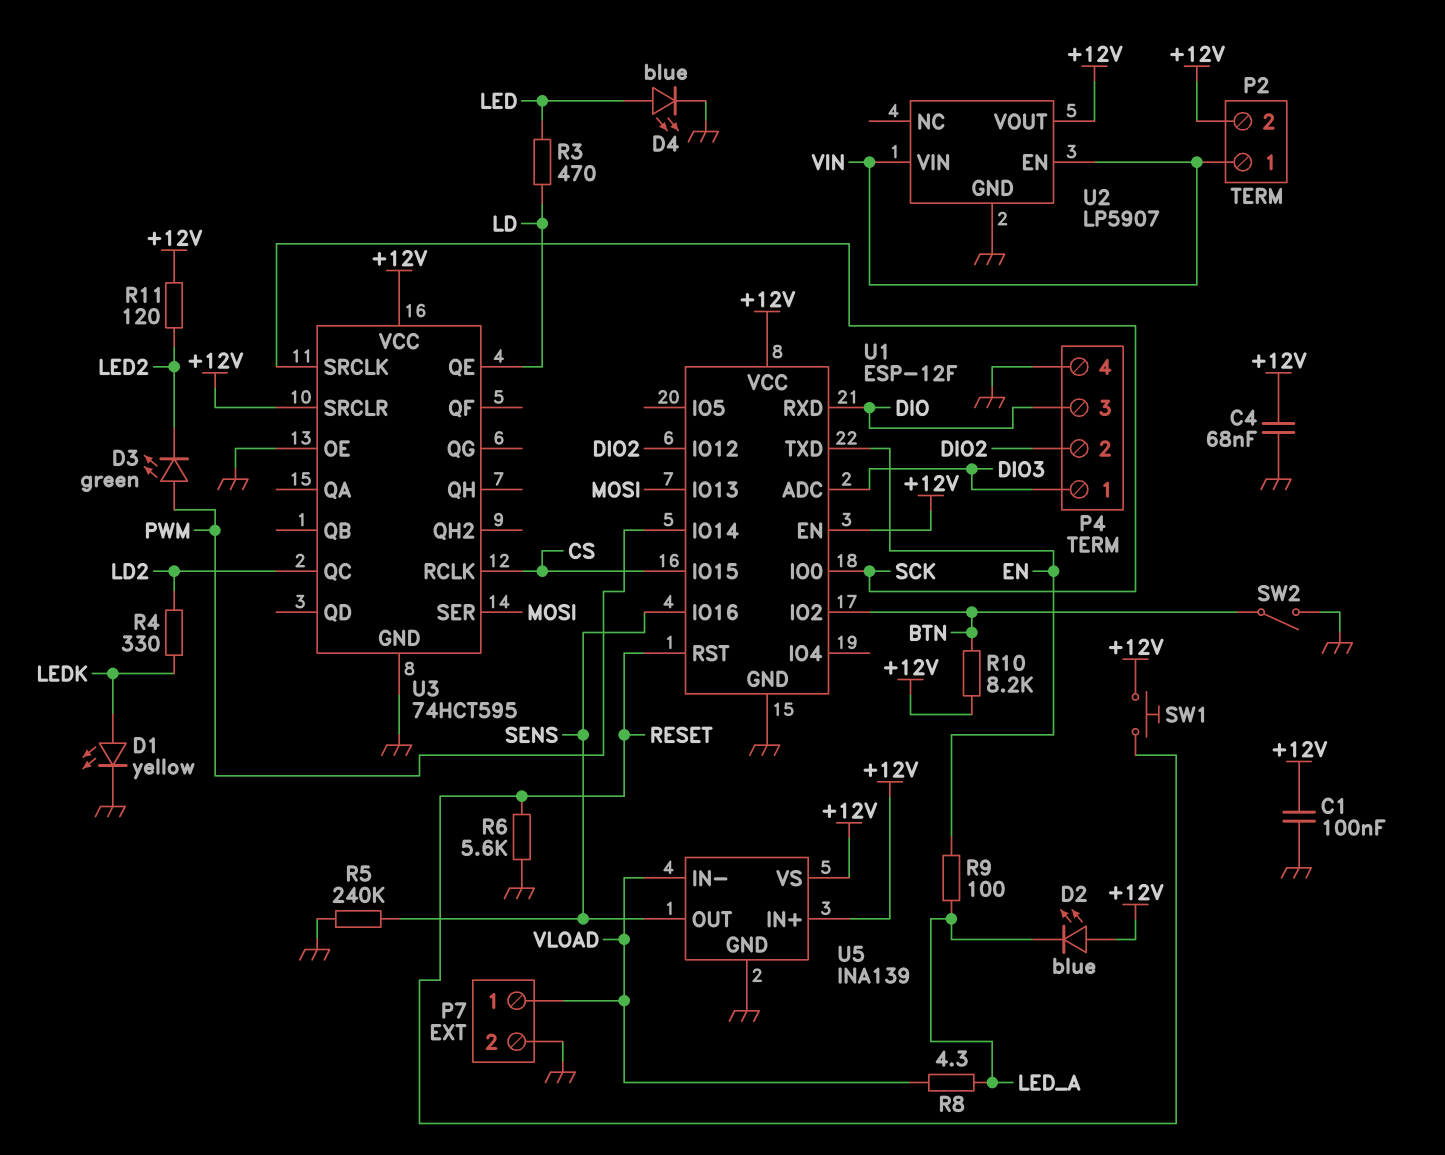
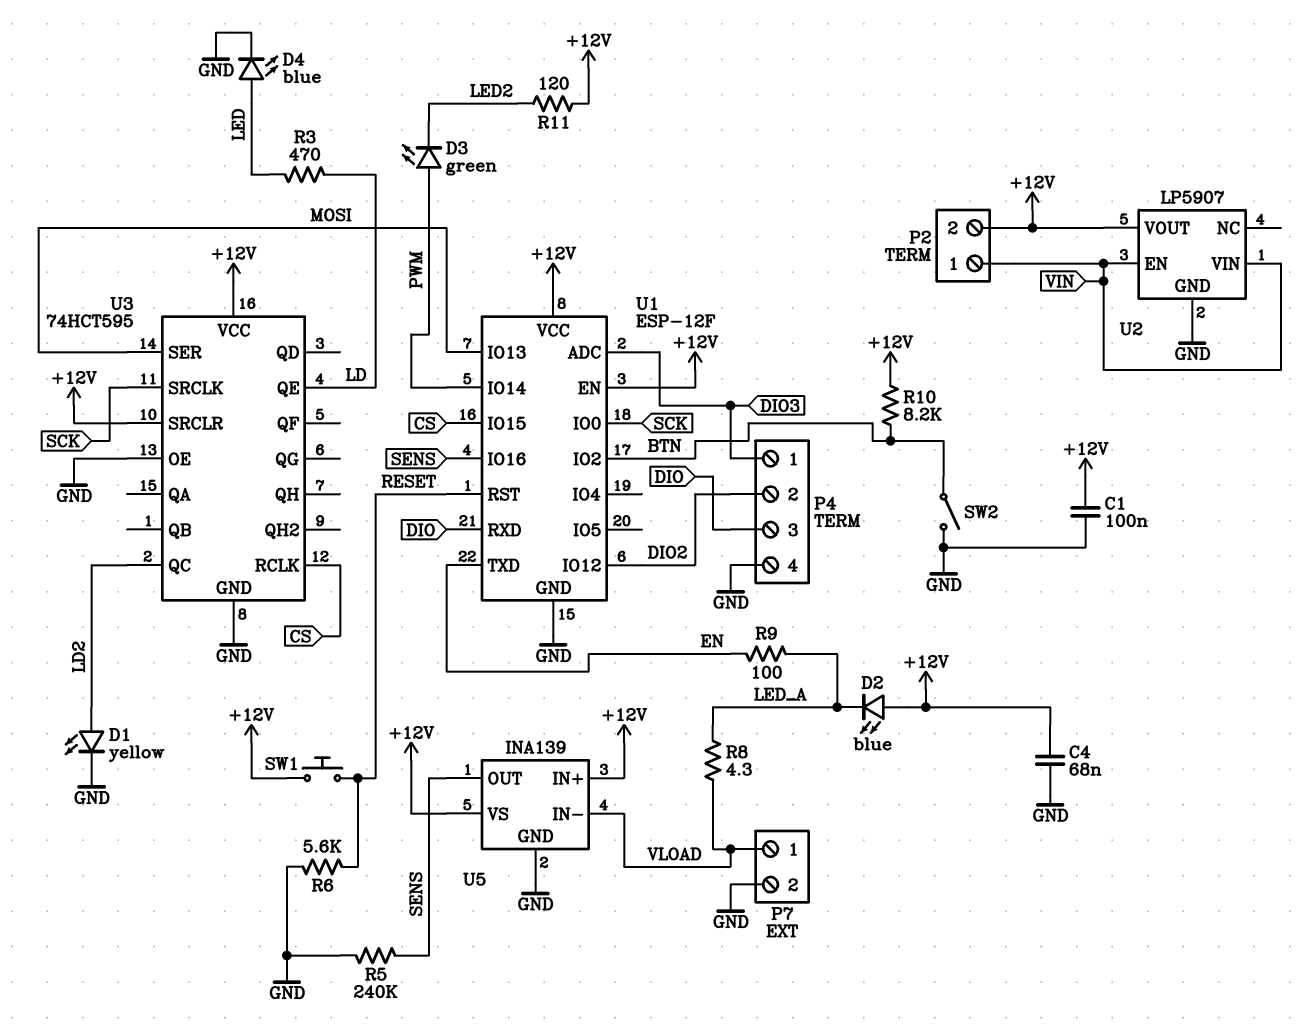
D1: LED yellow (A LEDK, K GND) -> LED yellow (A LD2, K GND)
R4: 330 (LD2, LEDK) -> none

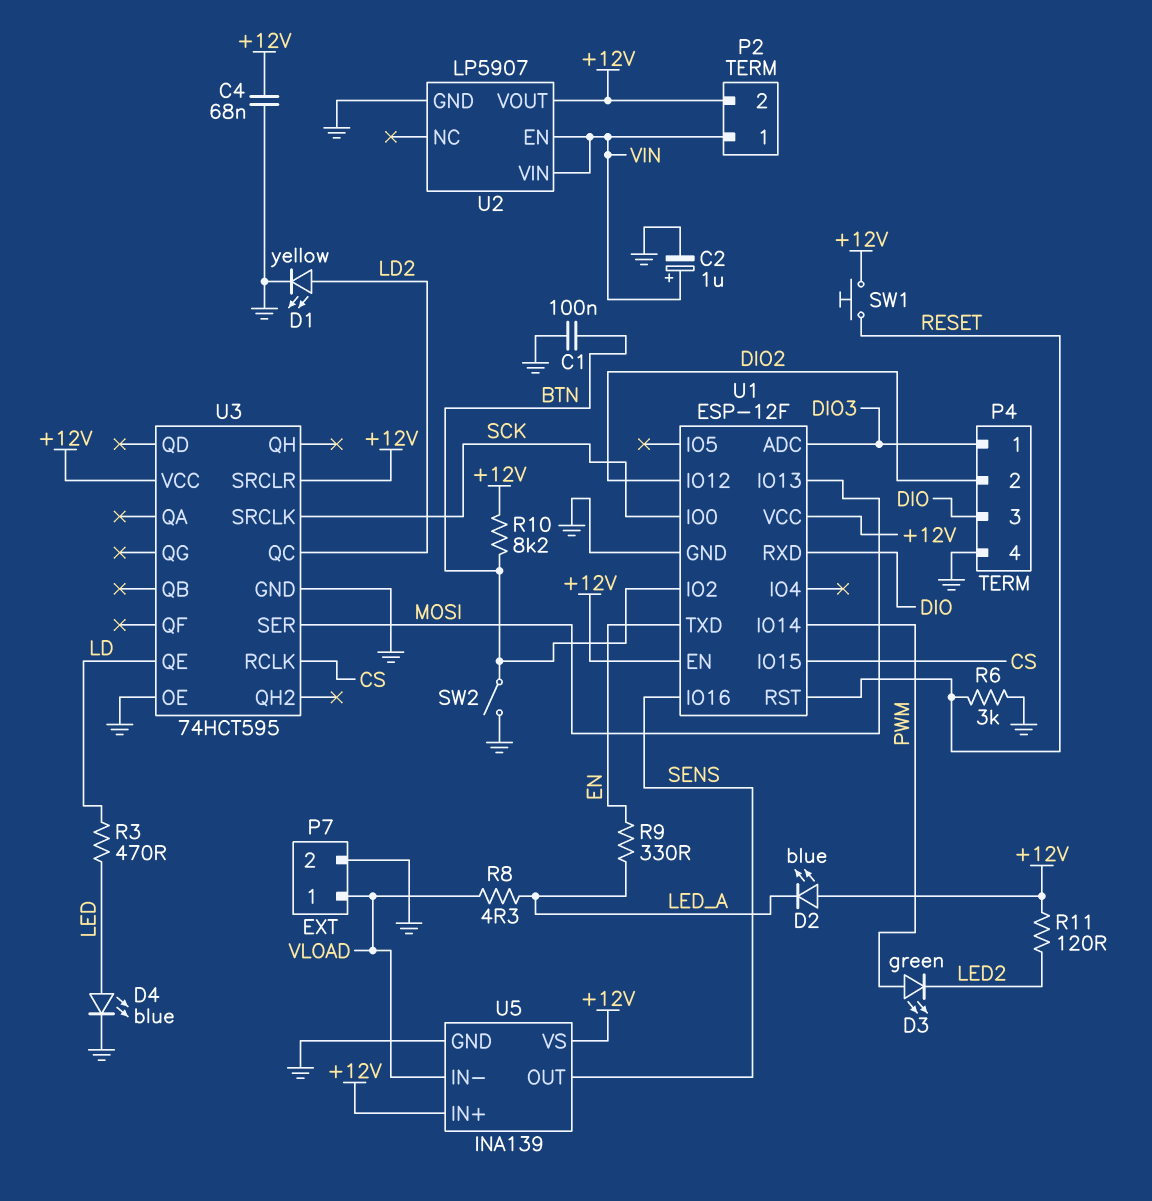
C1: 100nF (+12V, GND) -> 100nF (BTN, GND)
C2: none -> 1uF (plus VIN, minus GND)
R5: 240k (GND, SENS) -> none
R6: 5.6k (GND, RESET) -> 3k (GND, RESET)
R9: 100 (EN, LED_A) -> 330 (EN, LED_A)

